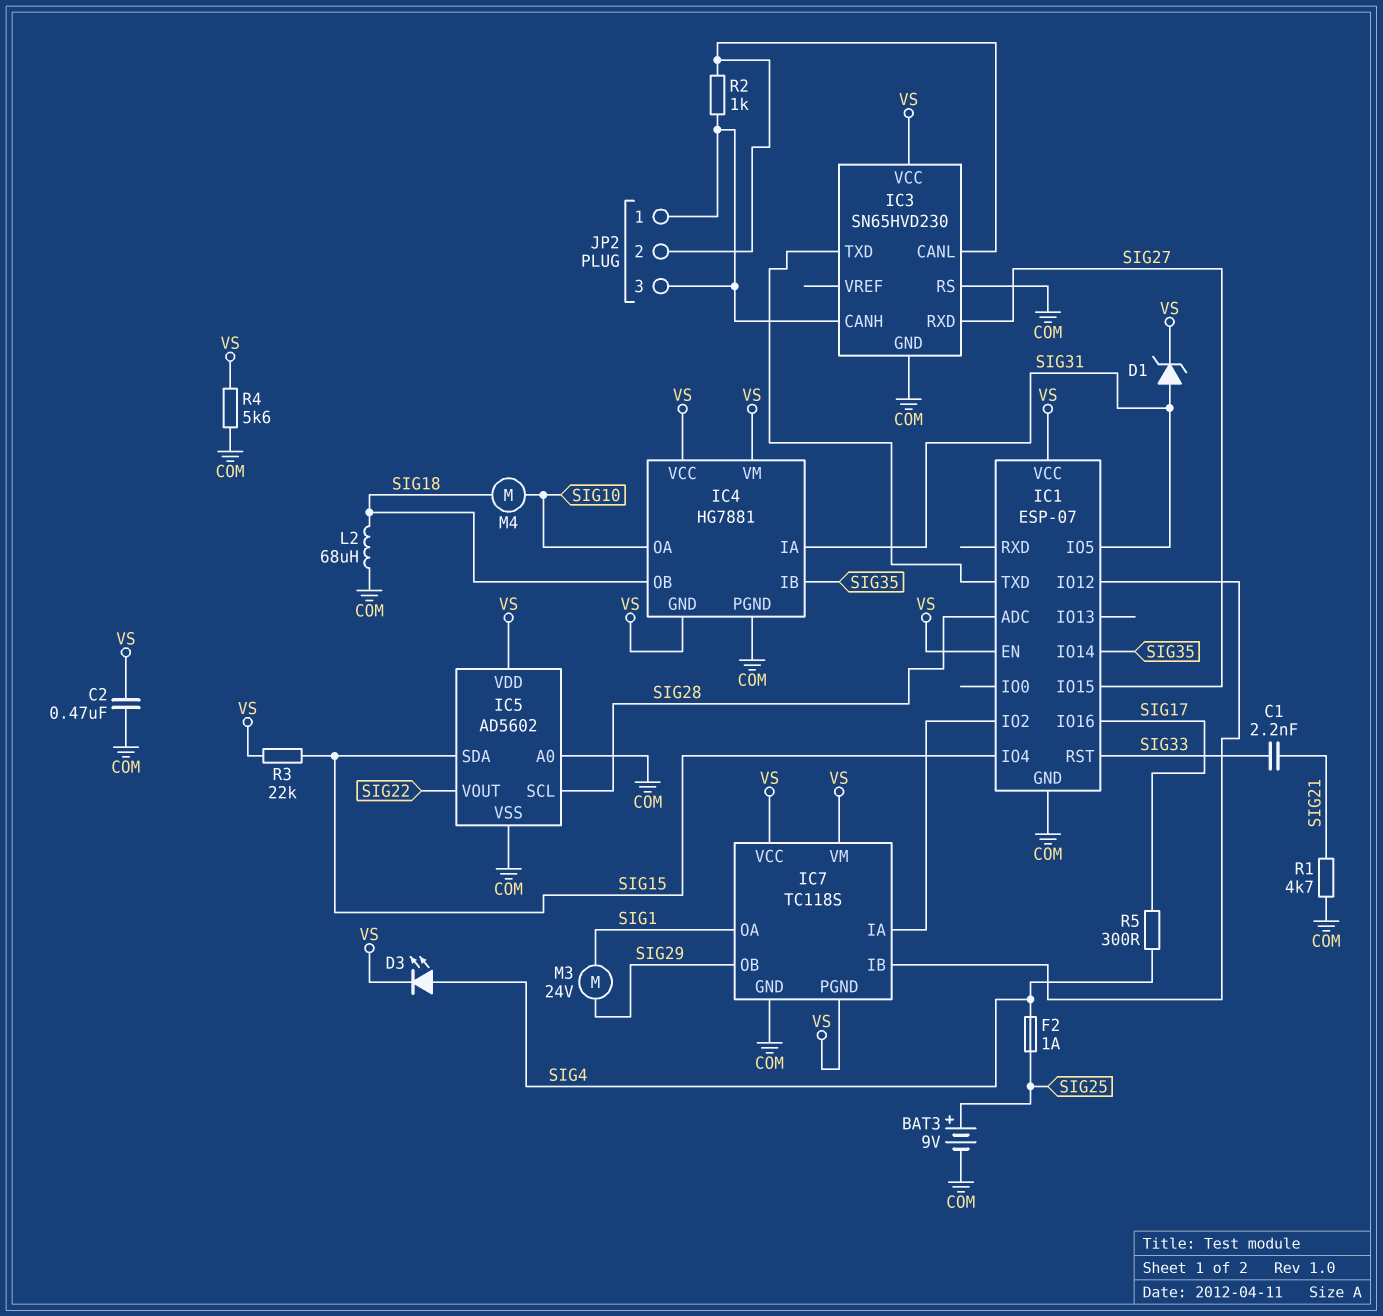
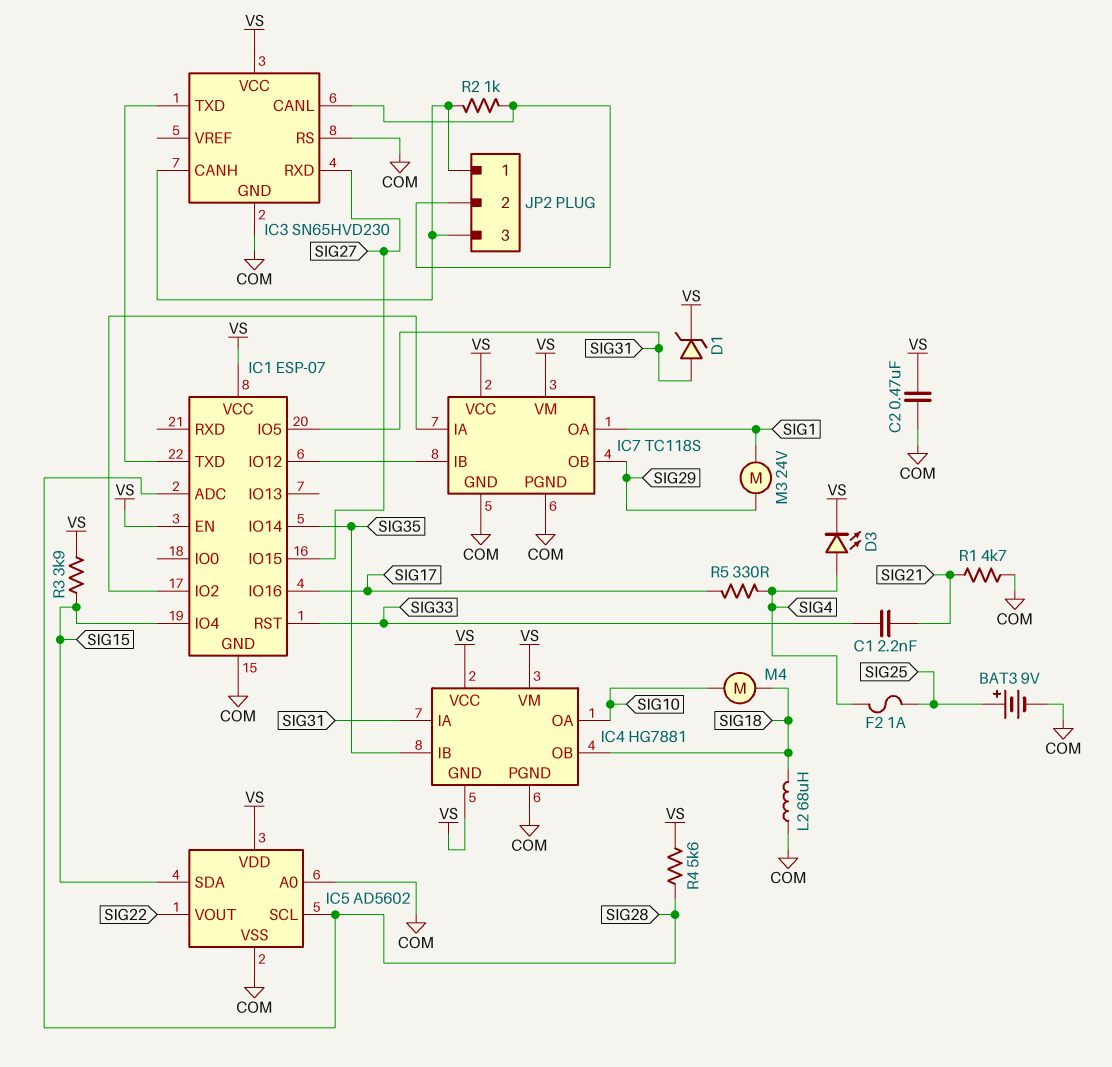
IC7 pin PGND: VS -> COM
R3: 22k (SIG15, VS) -> 3.9k (SIG15, VS)
R4: 5.6k (COM, VS) -> 5.6k (SIG28, VS)
R5: 300 (SIG4, SIG17) -> 330 (SIG4, SIG17)

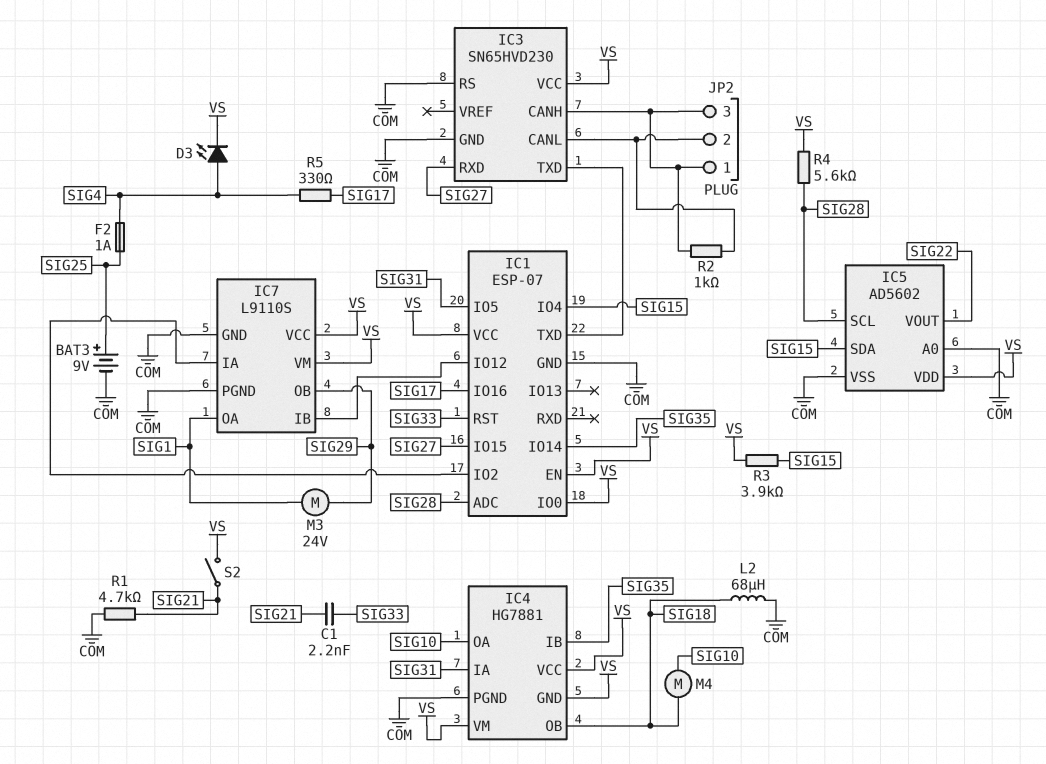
C2: 470nF (COM, VS) -> none
D1: zener (A SIG31, K VS) -> none
IC1 pin IO0: none -> VS
IC7: TC118S -> L9110S
S2: none -> switch (SIG21, VS)

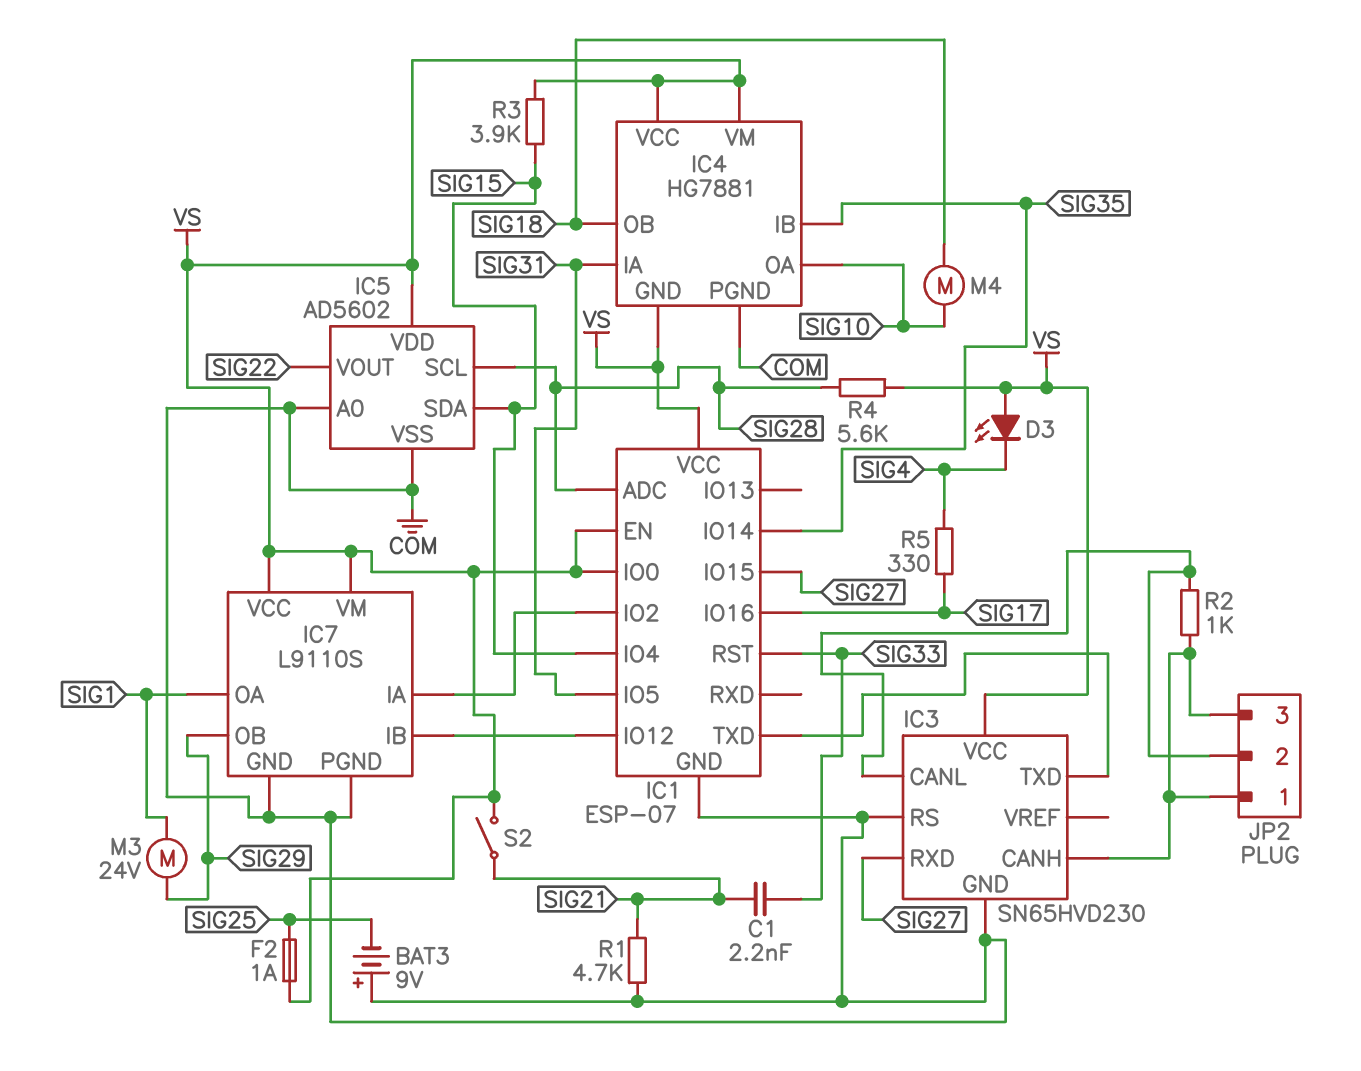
BAT3: 9V (plus SIG25, minus COM) -> 9V (plus COM, minus SIG25)
D3: LED (A SIG4, K VS) -> LED (A VS, K SIG4)
F2: 1A (SIG4, SIG25) -> 1A (SIG25, VS)
L2: 68uH (COM, SIG18) -> none

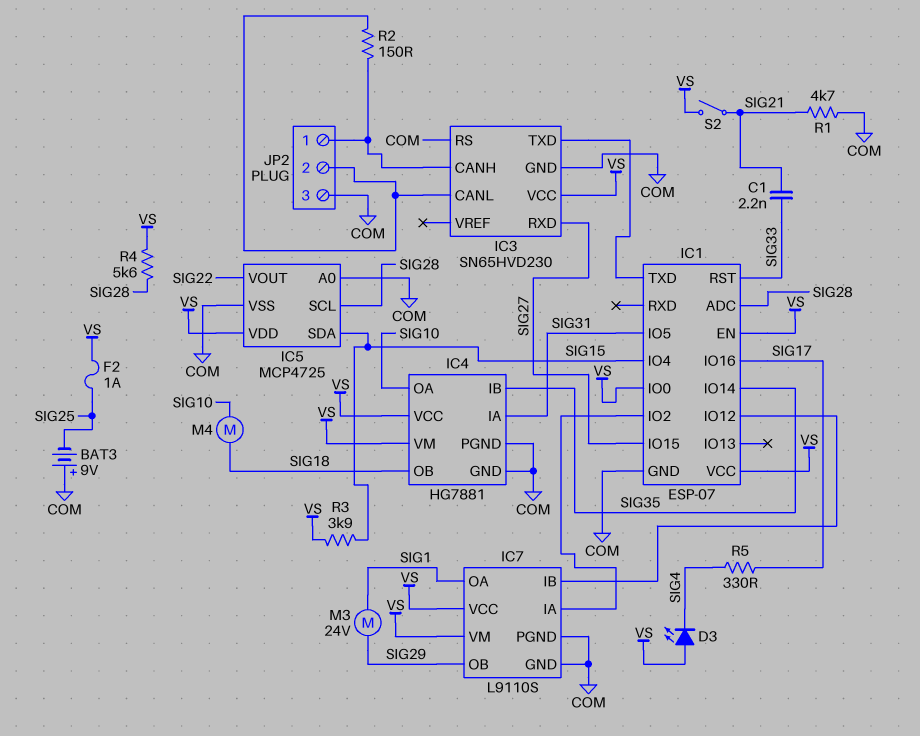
IC4 pin GND: VS -> COM
IC5: AD5602 -> MCP4725
JP2 pin 3: IC3/CANH -> COM
R2: 1k (IC3/CANH, IC3/CANL) -> 150 (IC3/CANH, IC3/CANL)

